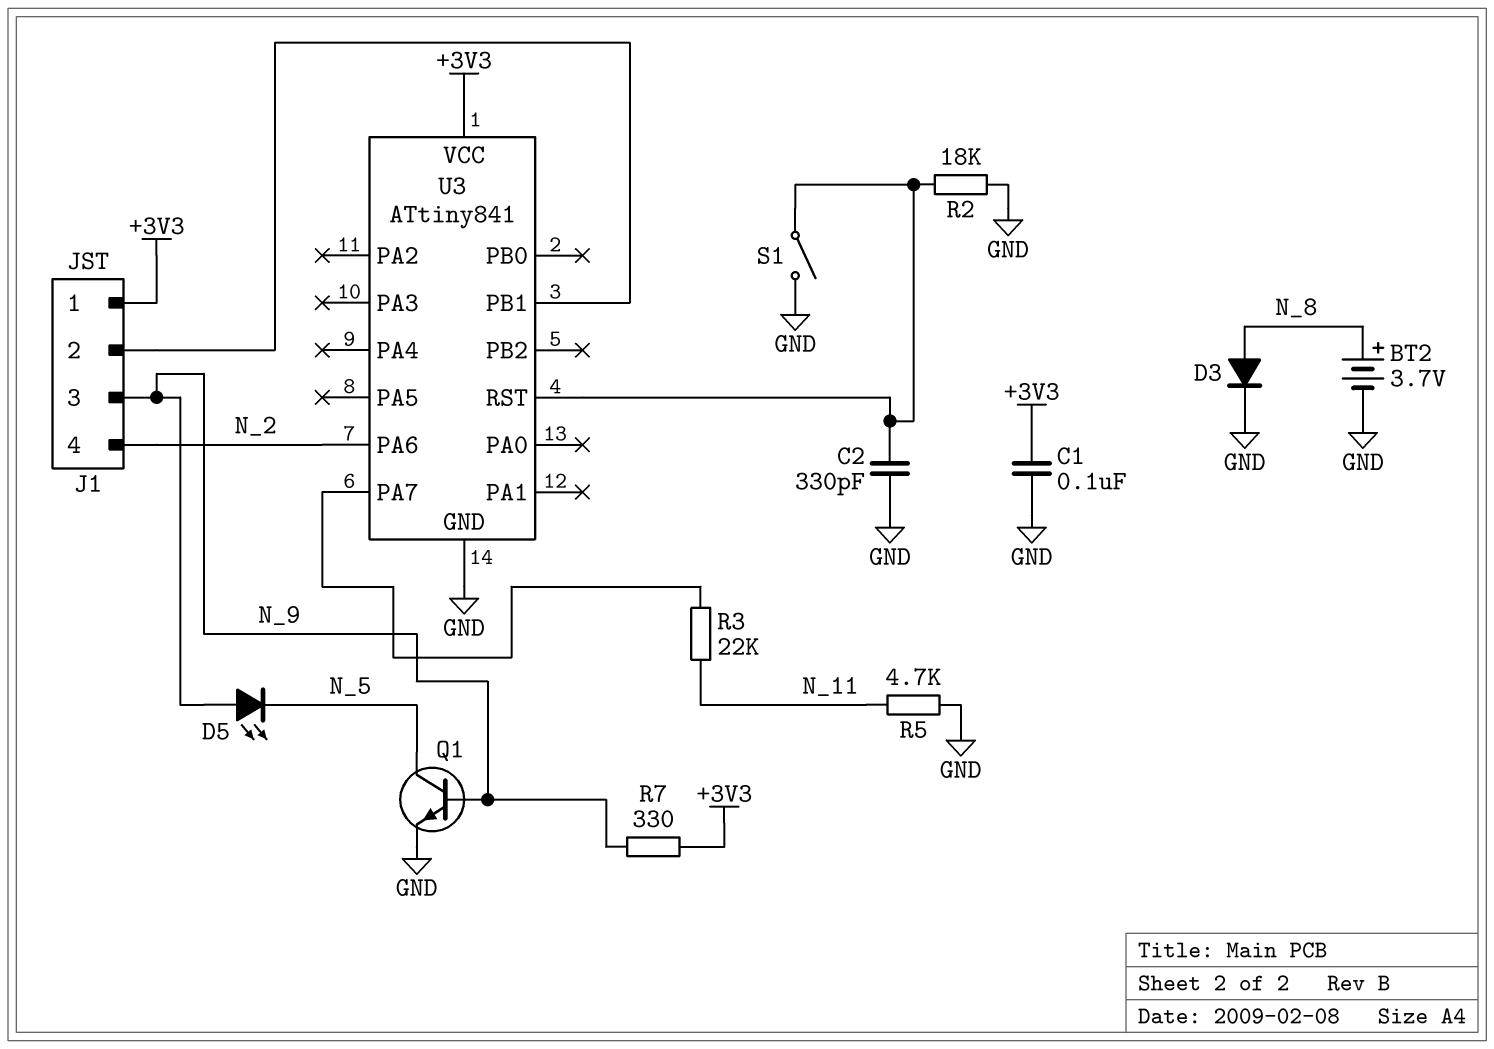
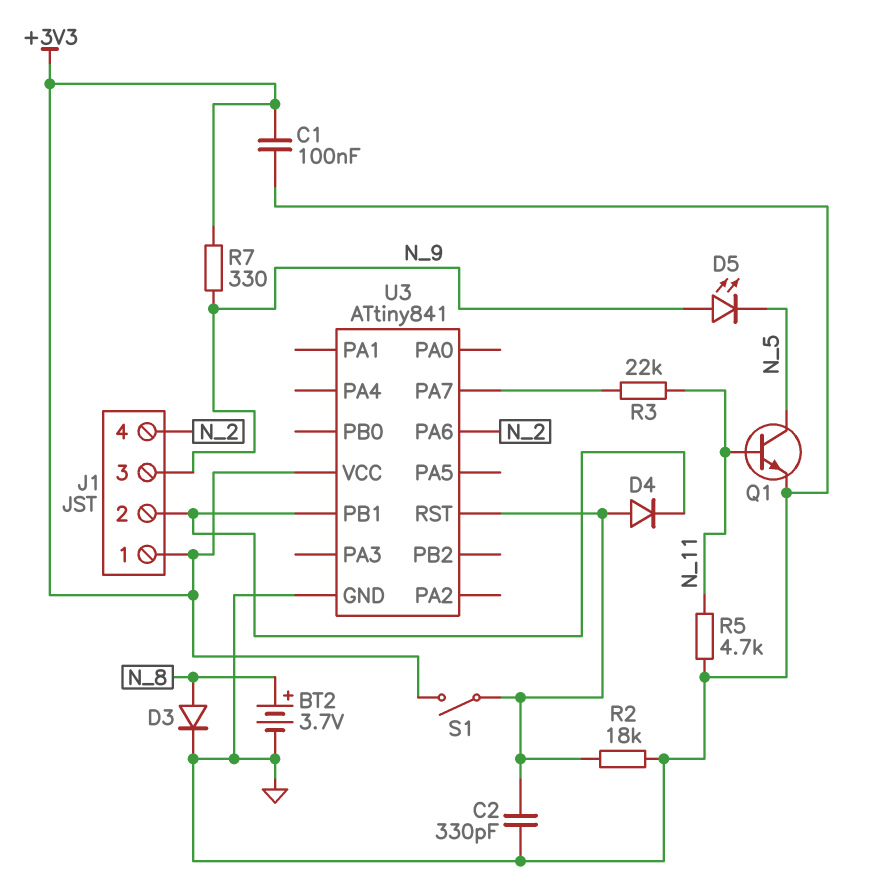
D4: none -> diode (A U3/RST, K J1/2)
Q1: NPN (B N_9, C N_5, E GND) -> NPN (B N_11, C N_5, E GND)
S1: switch (GND, U3/RST) -> switch (+3V3, U3/RST)

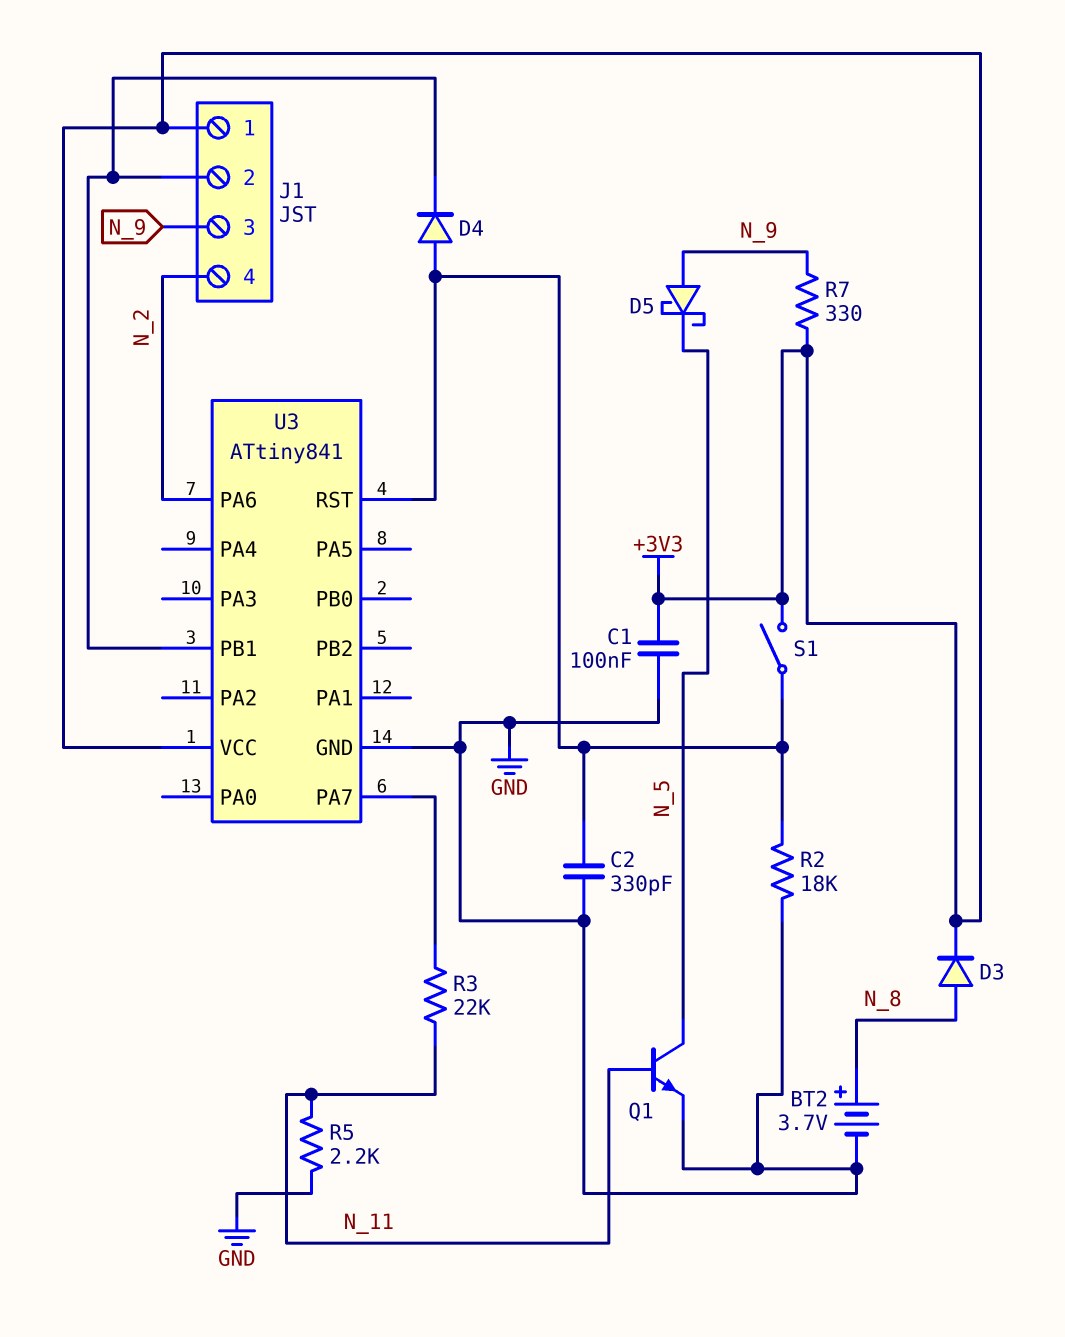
D3: diode (A N_8, K GND) -> diode (A N_8, K +3V3)
D5: LED (A N_9, K N_5) -> schottky (A N_9, K N_5)
R5: 4.7k (GND, N_11) -> 2.2k (GND, N_11)

